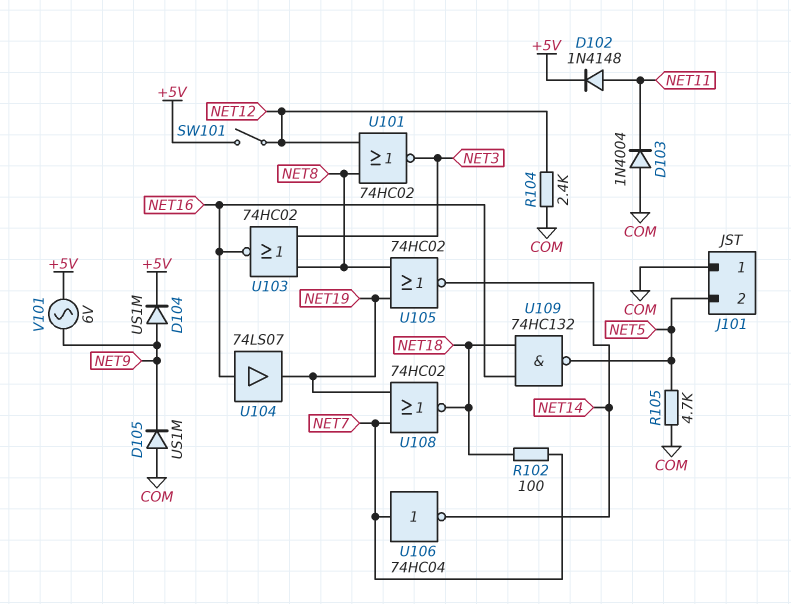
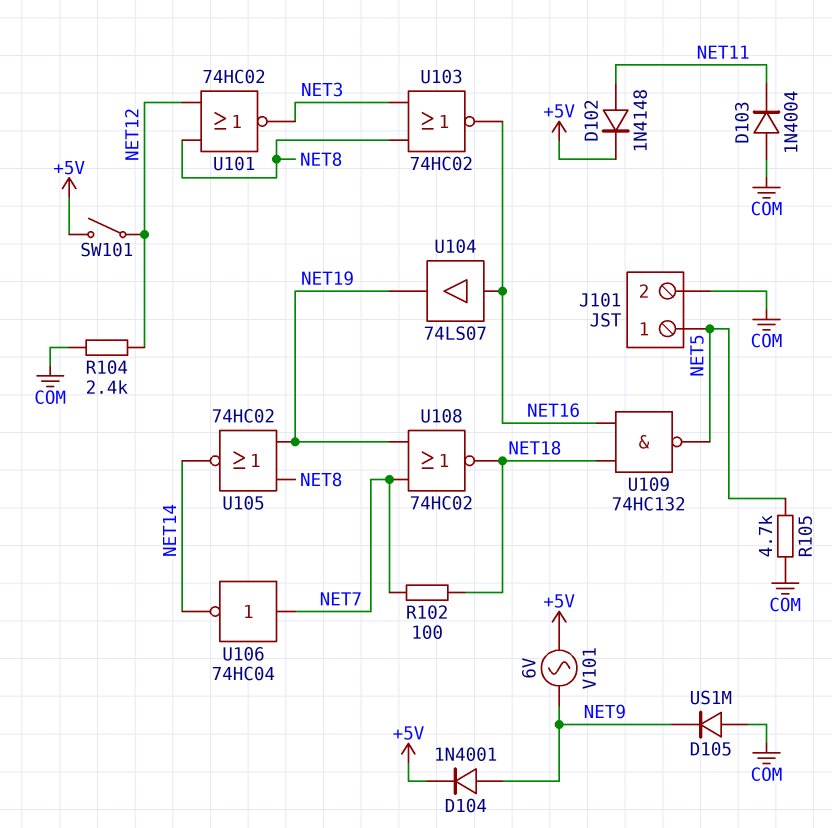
D104: diode US1M (A NET9, K +5V) -> diode 1N4001 (A NET9, K +5V)
J101 pin 1: COM -> NET5
J101 pin 2: NET5 -> COM

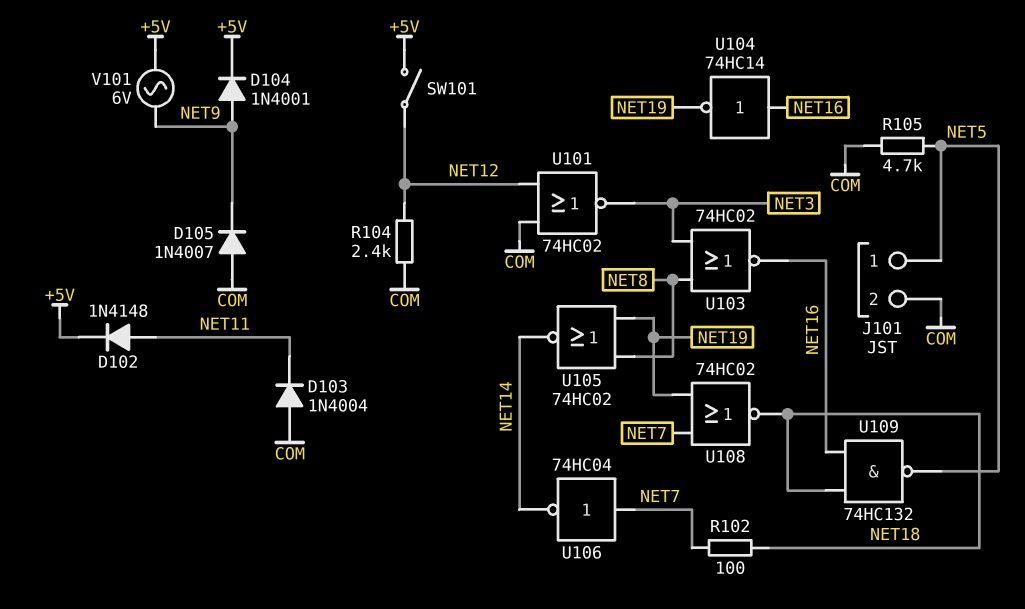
D105: diode US1M (A COM, K NET9) -> diode 1N4007 (A COM, K NET9)
U101: NOR 74HC02 (in NET8, in NET12, out NET3) -> NOR 74HC02 (in COM, in NET12, out NET3)
U104: buffer 74LS07 (in NET16, out NET19) -> NOT 74HC14 (in NET16, out NET19)

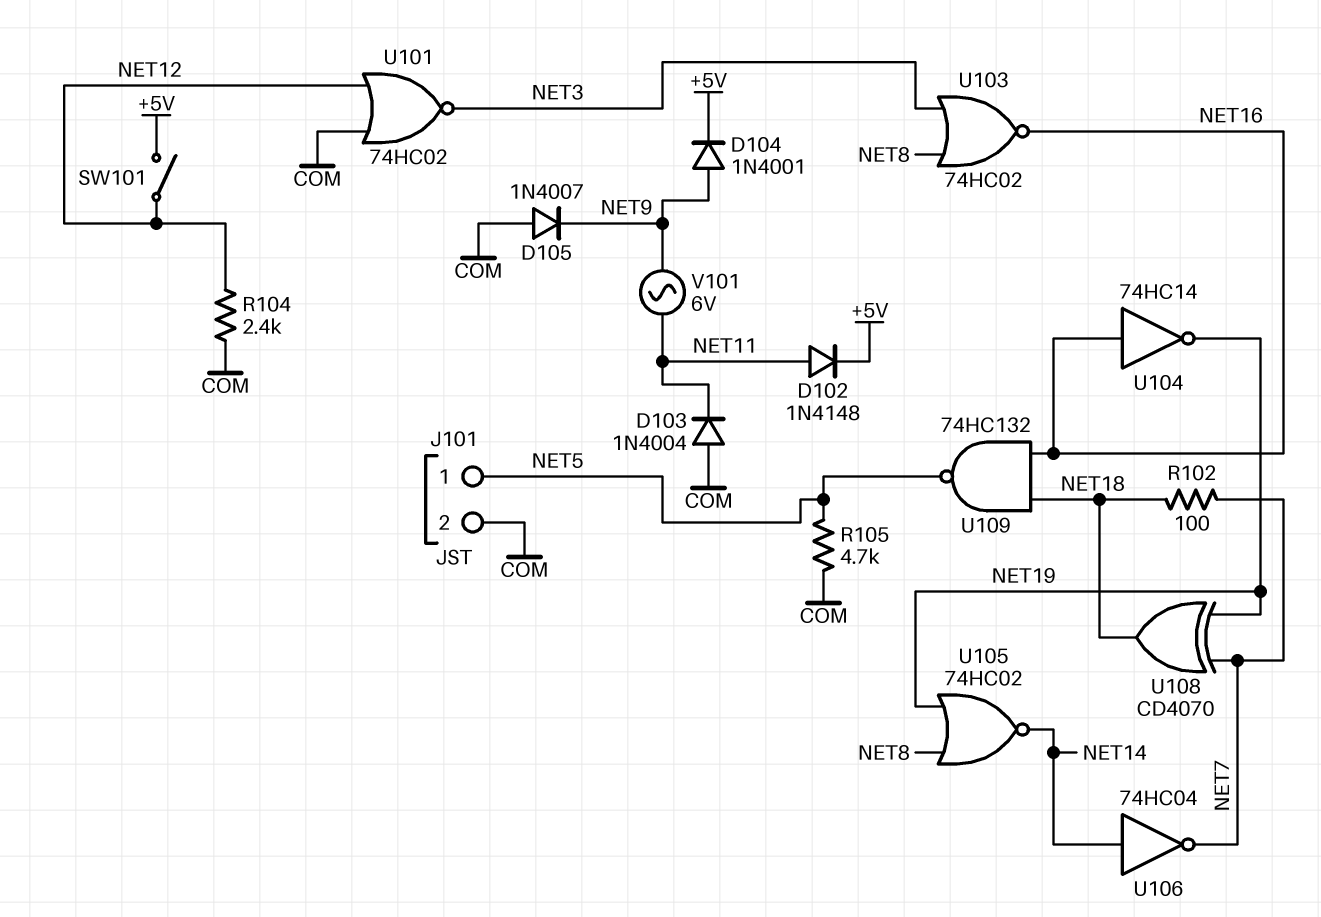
U106: NOT 74HC04 (in NET7, out NET14) -> NOT 74HC04 (in NET14, out NET7)
U108: NOR 74HC02 (in NET7, in NET19, out NET18) -> XOR CD4070 (in NET7, in NET19, out NET18)
V101: AC 6V (+5V, NET9) -> AC 6V (NET9, NET11)

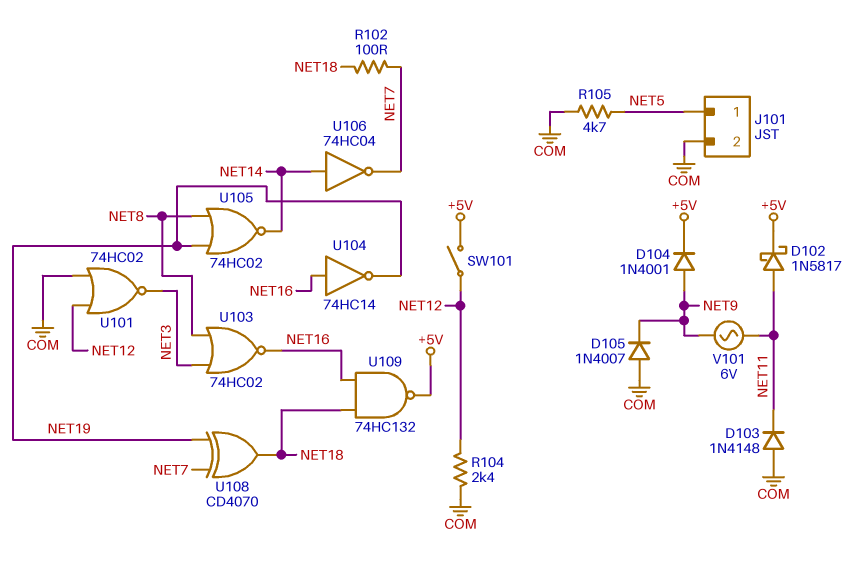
D102: diode 1N4148 (A NET11, K +5V) -> schottky 1N5817 (A NET11, K +5V)
D103: diode 1N4004 (A COM, K NET11) -> diode 1N4148 (A COM, K NET11)
U109: NAND 74HC132 (in NET16, in NET18, out NET5) -> NAND 74HC132 (in NET16, in NET18, out +5V)

